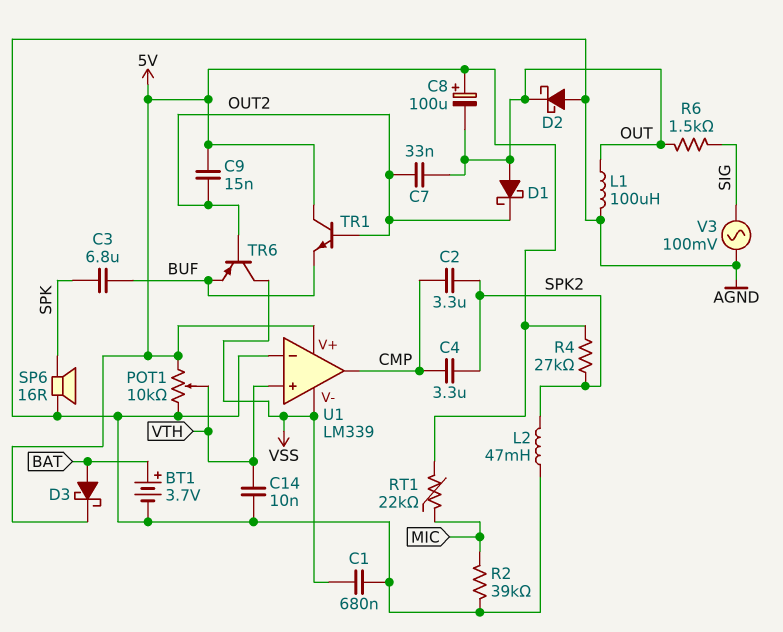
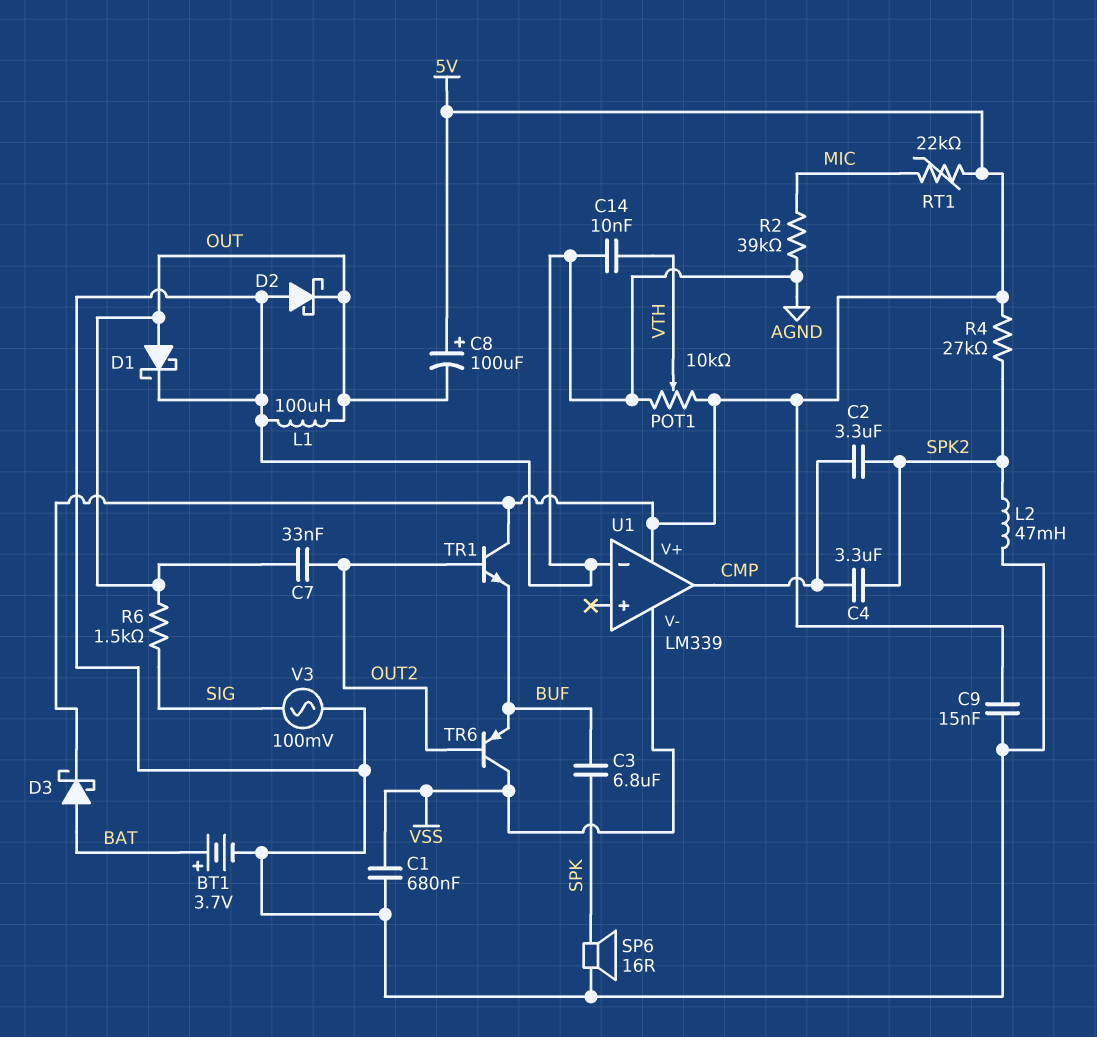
C9: 15nF (5V, OUT2) -> 15nF (5V, AGND)
D1: schottky (A OUT, K OUT2) -> schottky (A OUT, K AGND)
U1 pin in+: VTH -> none

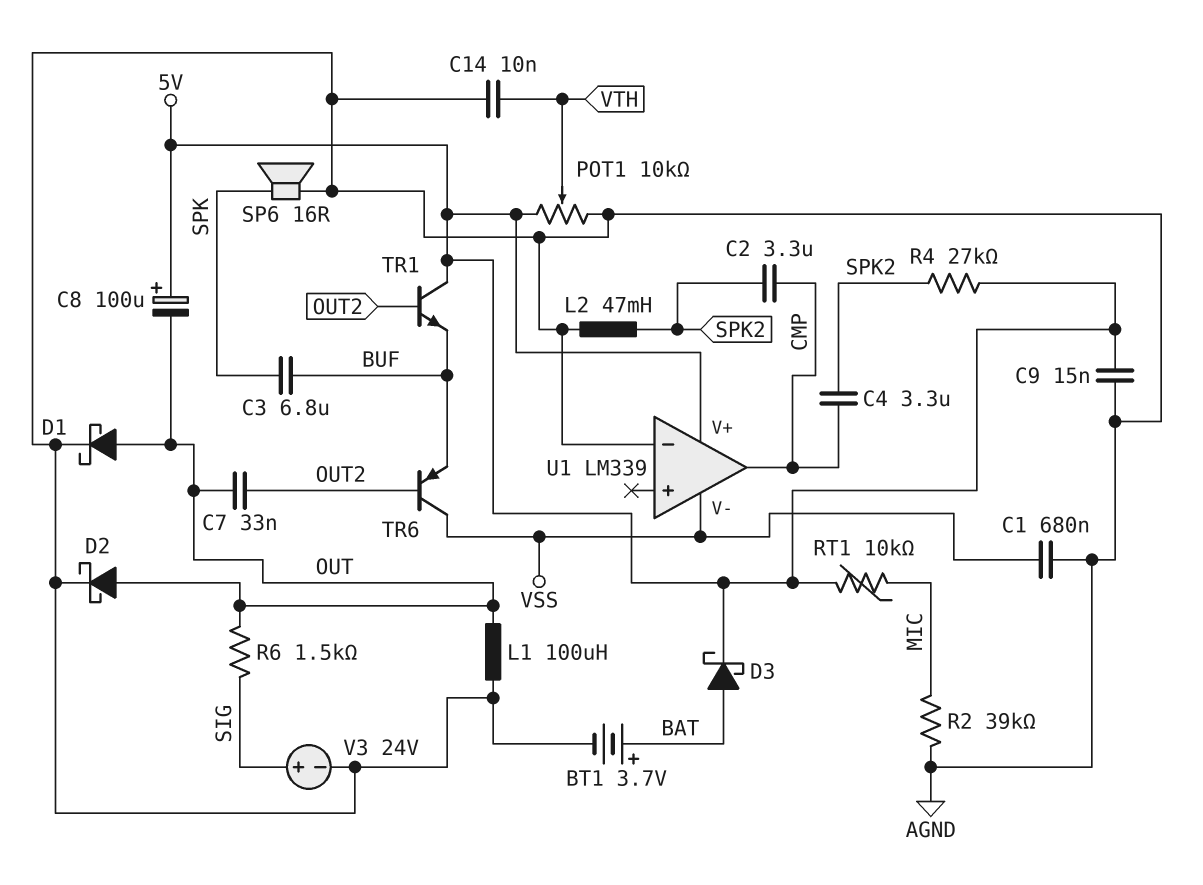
D2: schottky (A AGND, K OUT) -> schottky (A OUT, K AGND)
RT1: 22k (5V, MIC) -> 10k (5V, MIC)
V3: AC 100mV (AGND, SIG) -> 24V (plus SIG, minus AGND)

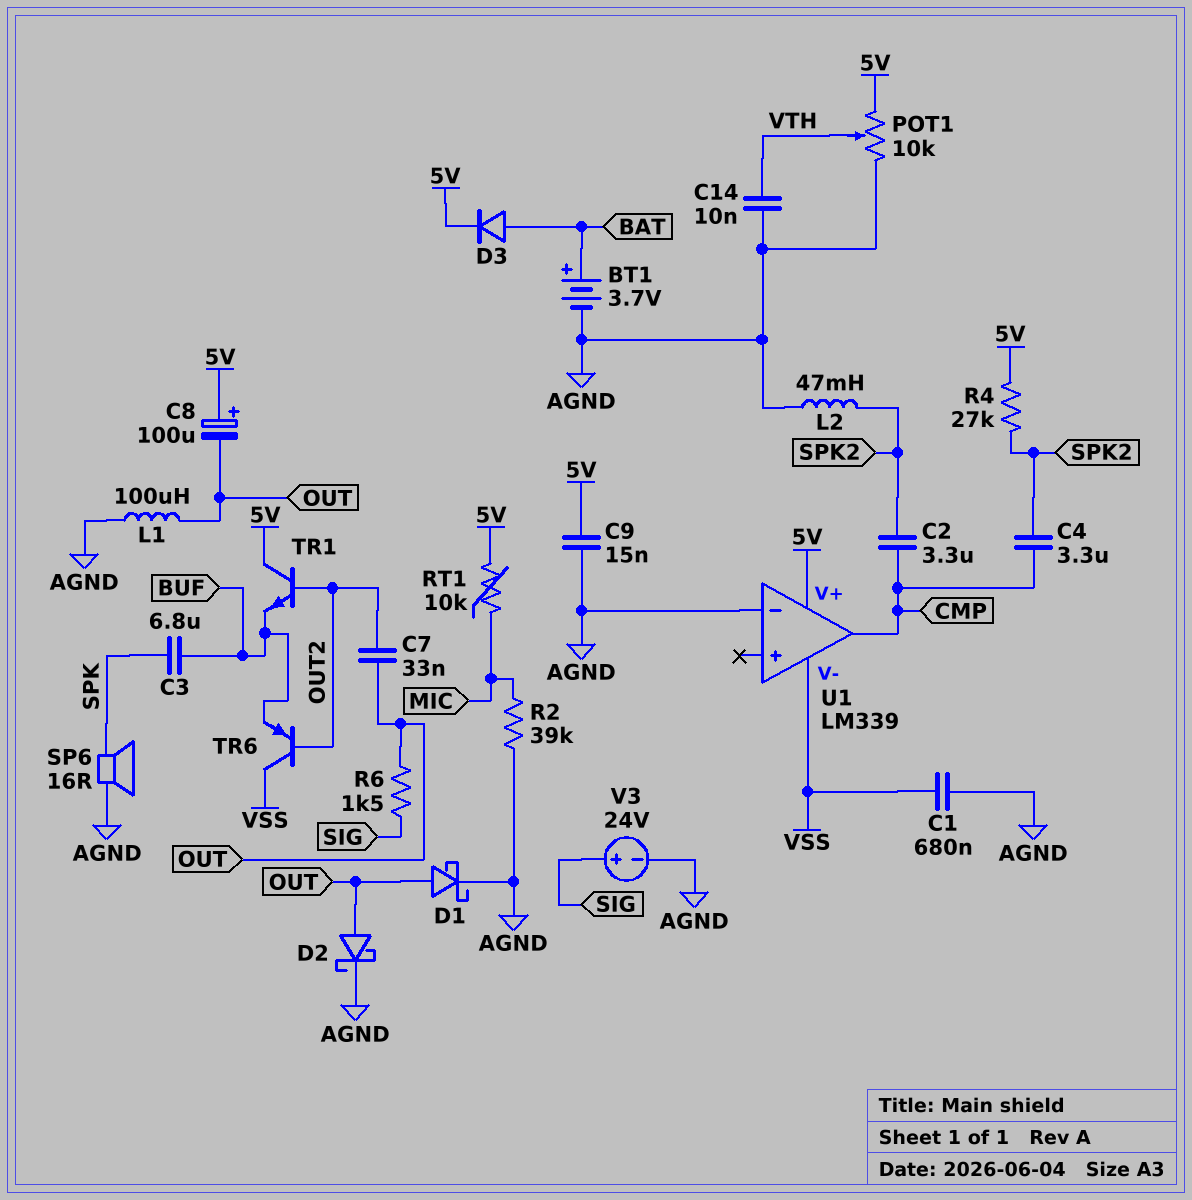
D3: schottky (A BAT, K 5V) -> diode (A BAT, K 5V)

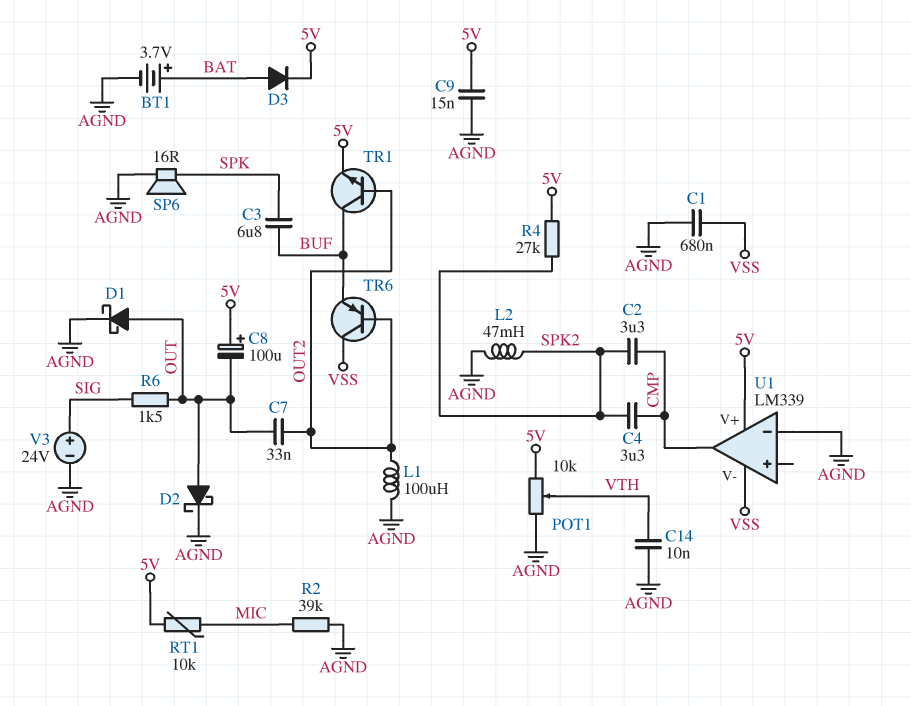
L1: 100uH (AGND, OUT) -> 100uH (AGND, OUT2)
TR1: NPN (B OUT2, C 5V, E BUF) -> NPN (B OUT2, C BUF, E 5V)

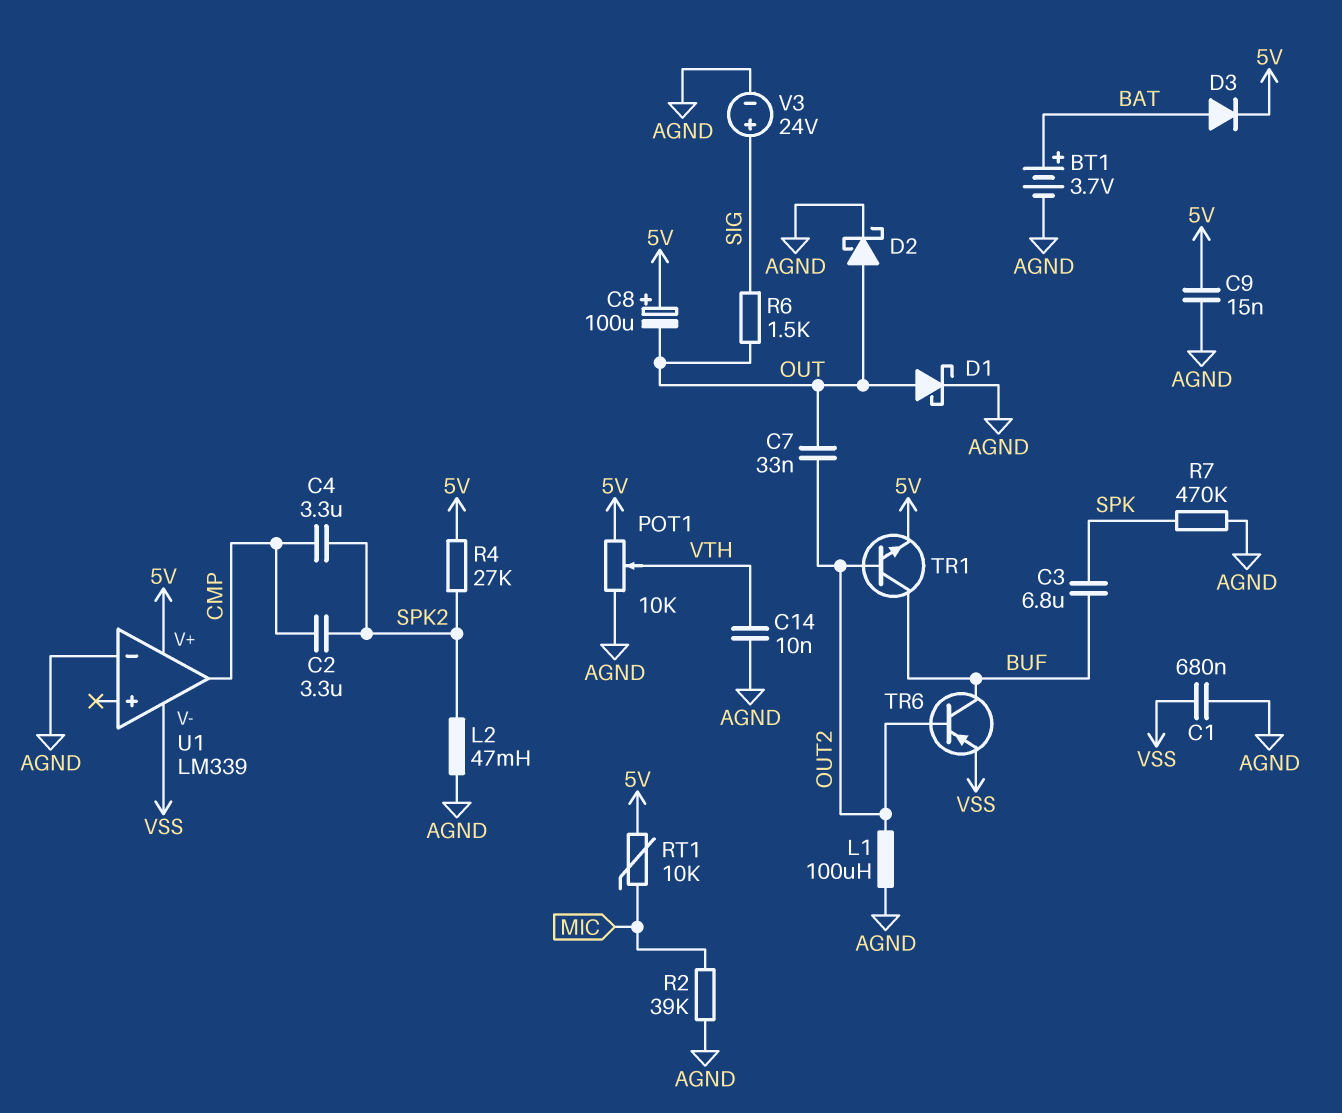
R7: none -> 470k (AGND, SPK)
SP6: speaker 16R (AGND, SPK) -> none
TR6: PNP (B OUT2, C VSS, E BUF) -> PNP (B OUT2, C BUF, E VSS)

